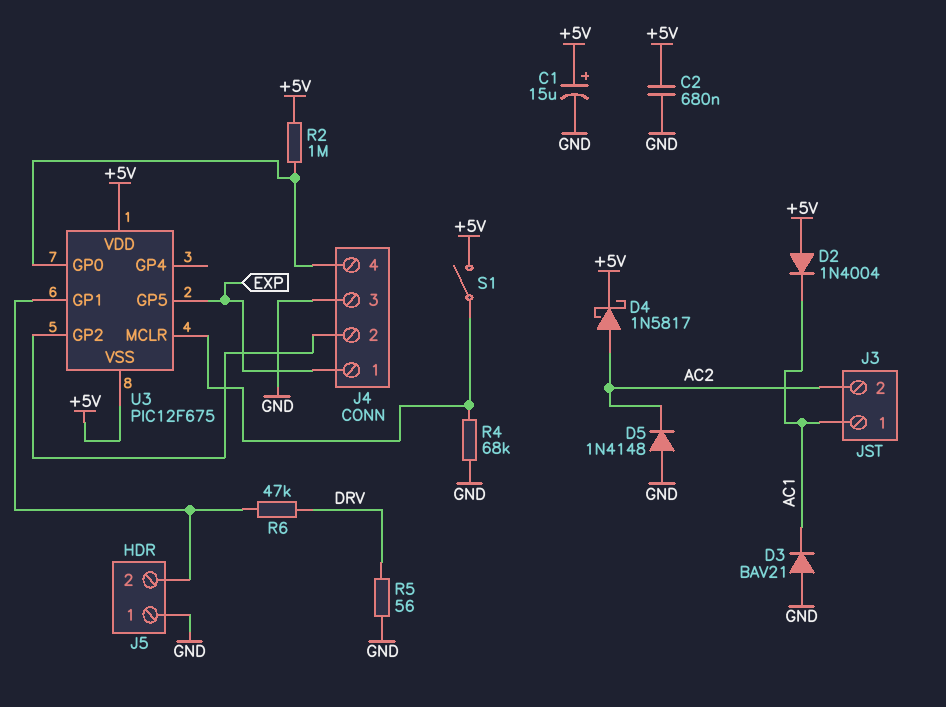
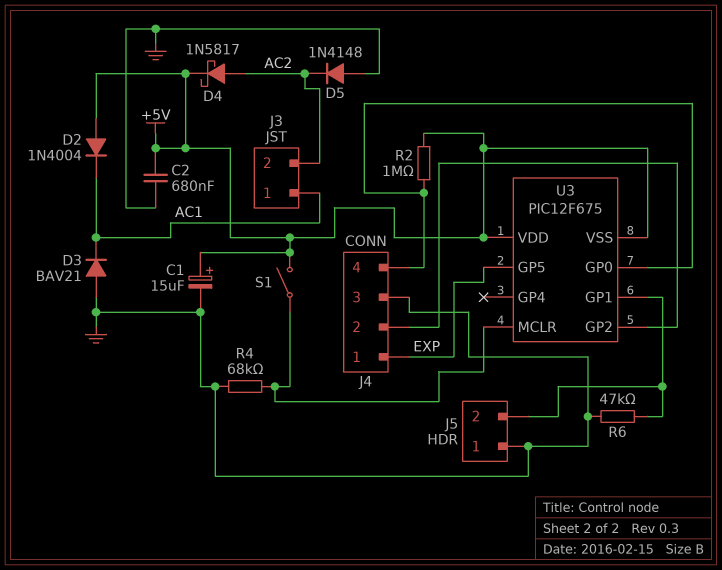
R5: 56 (DRV, GND) -> none
R6: 47k (DRV, J5/2) -> 47k (GND, J5/2)

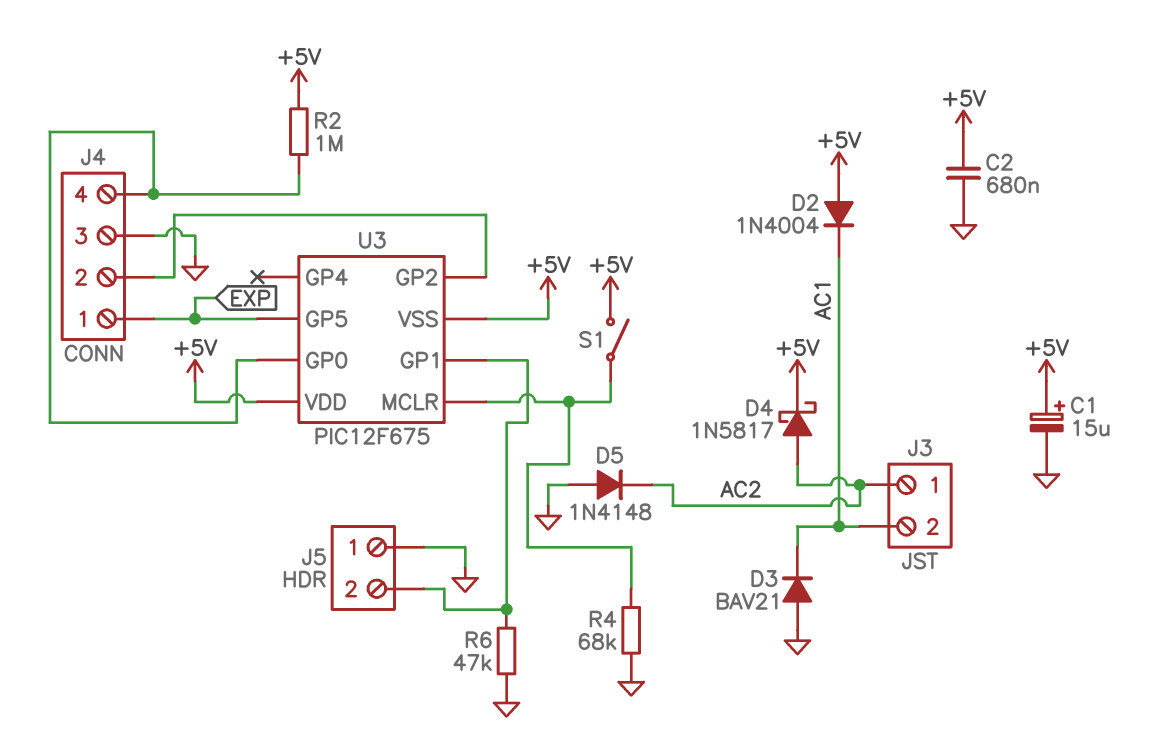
J3 pin 1: AC1 -> AC2
J3 pin 2: AC2 -> AC1

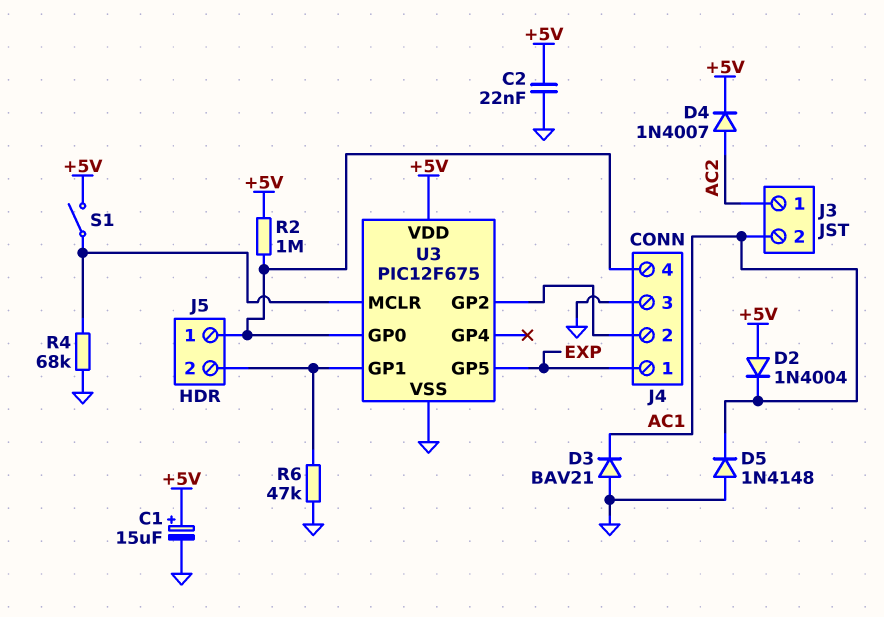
C2: 680nF (+5V, GND) -> 22nF (+5V, GND)
D4: schottky 1N5817 (A AC2, K +5V) -> diode 1N4007 (A AC2, K +5V)
D5: diode 1N4148 (A GND, K AC2) -> diode 1N4148 (A GND, K AC1)
J5 pin 1: GND -> J4/4
U3 pin VSS: +5V -> GND

